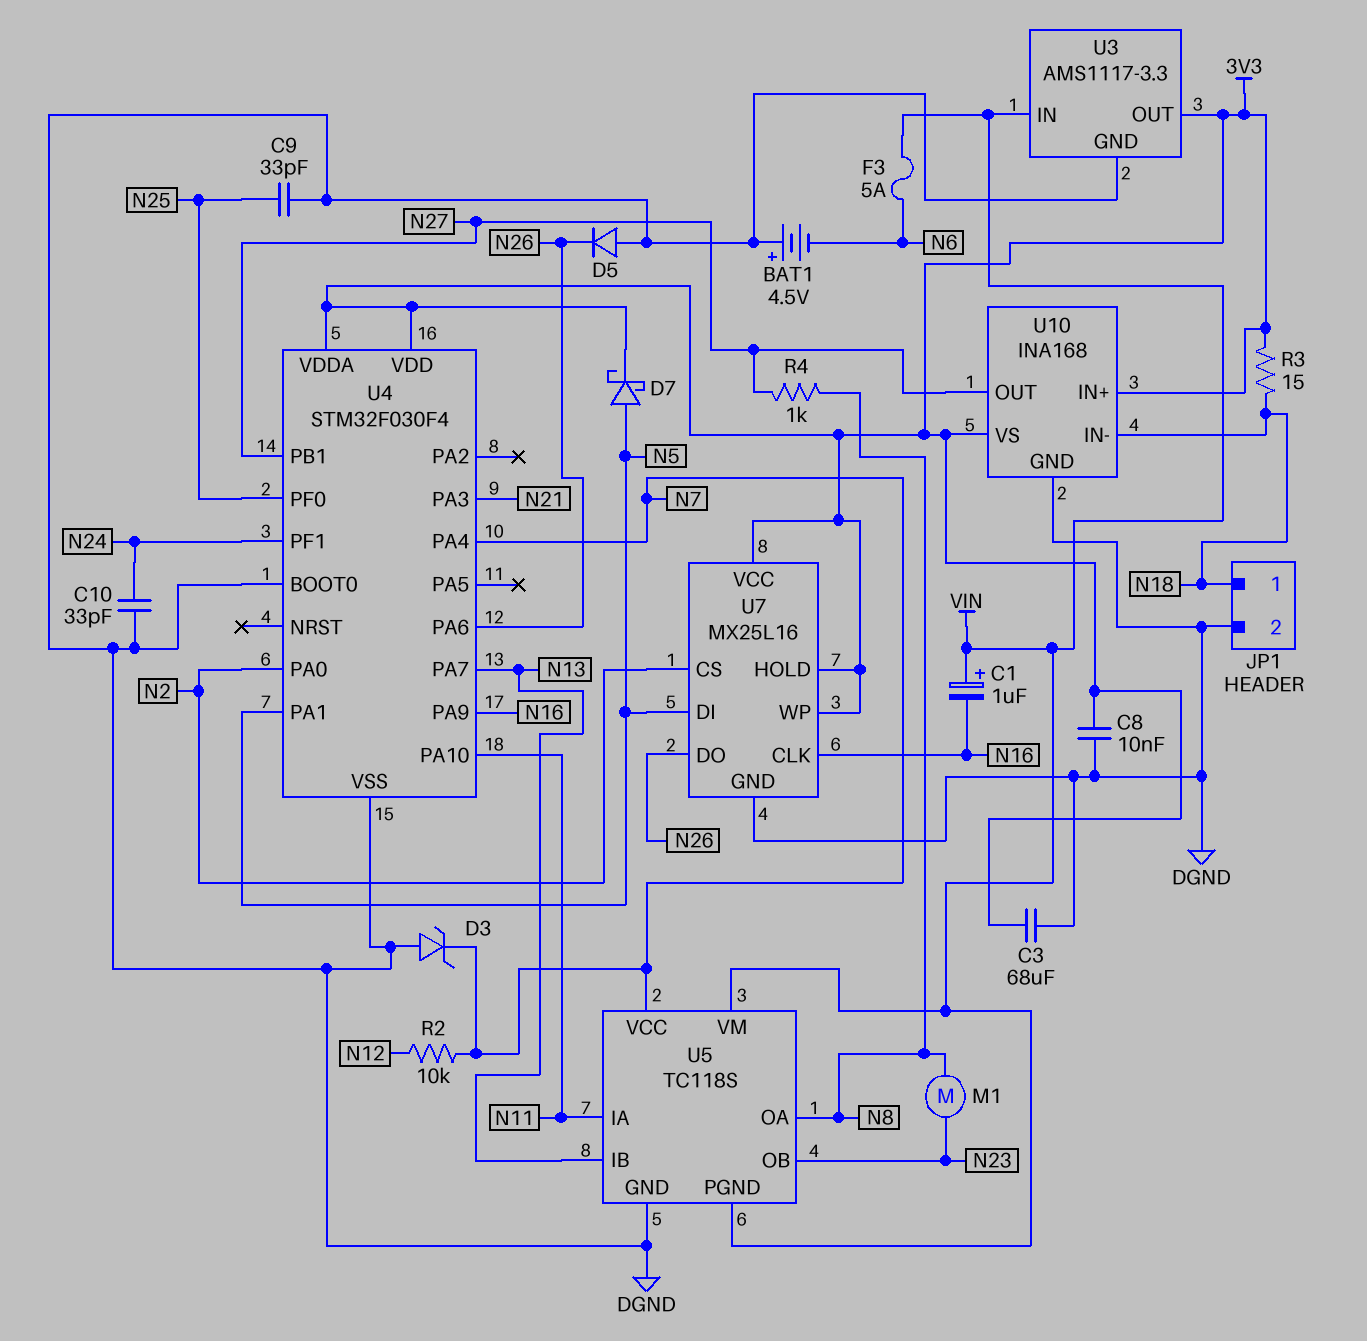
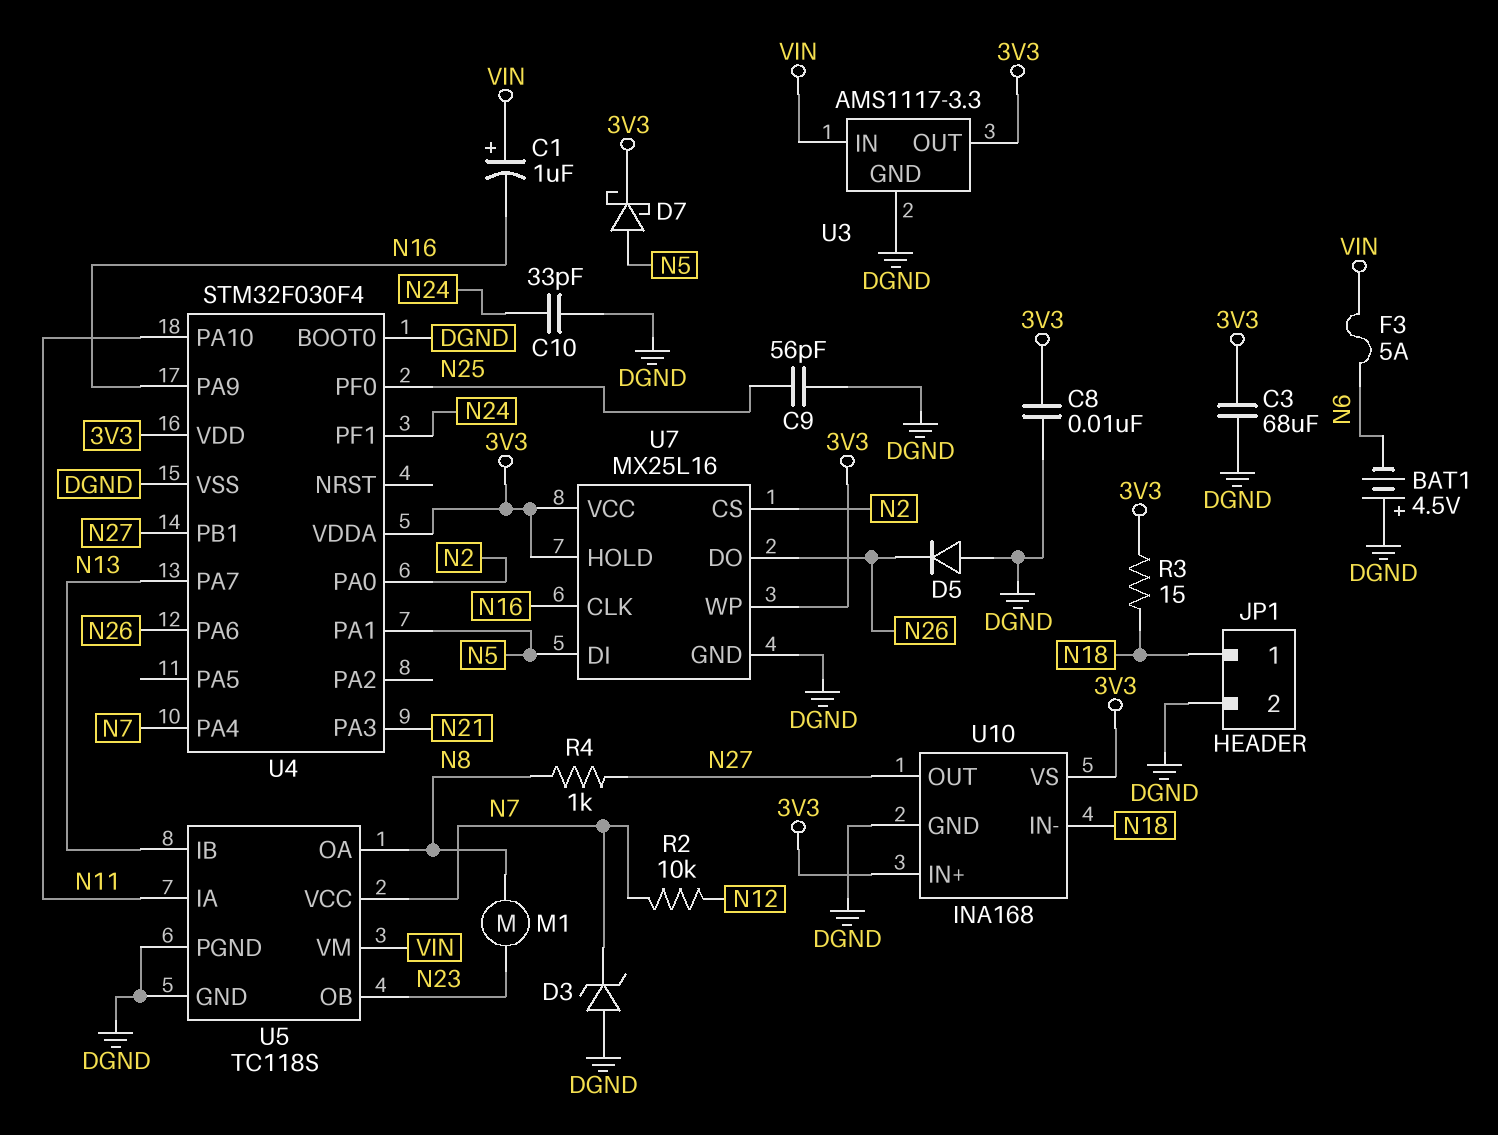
C9: 33pF (DGND, N25) -> 56pF (DGND, N25)
U5 pin PGND: VIN -> DGND

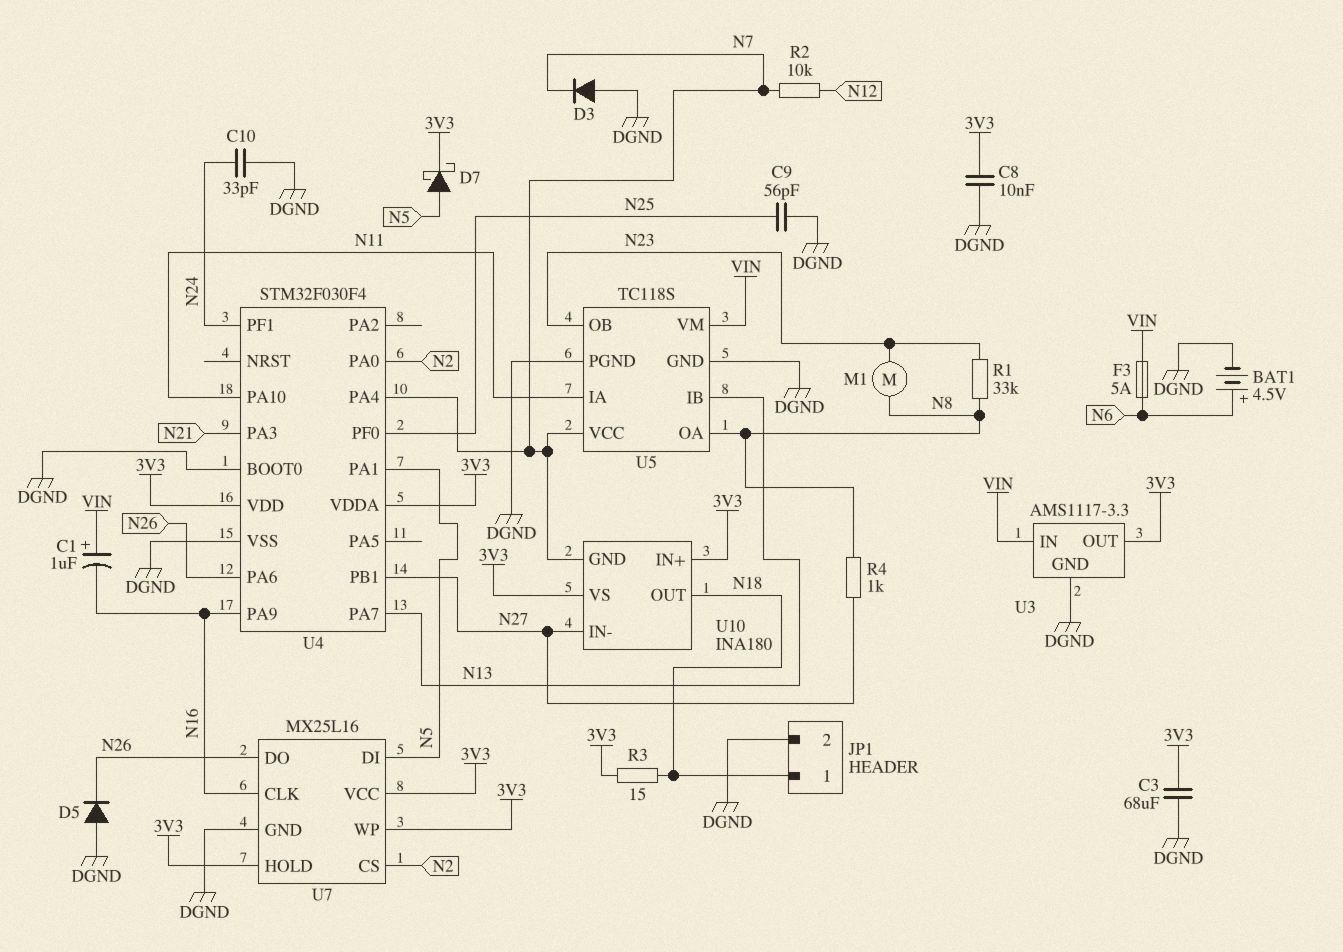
BAT1: 4.5V (plus DGND, minus N6) -> 4.5V (plus N6, minus DGND)
D3: zener (A DGND, K N7) -> diode (A DGND, K N7)
R1: none -> 33k (N8, N23)
U10: INA168 -> INA180
U10 pin GND: DGND -> N7
U10 pin IN-: N18 -> N27
U10 pin OUT: N27 -> N18

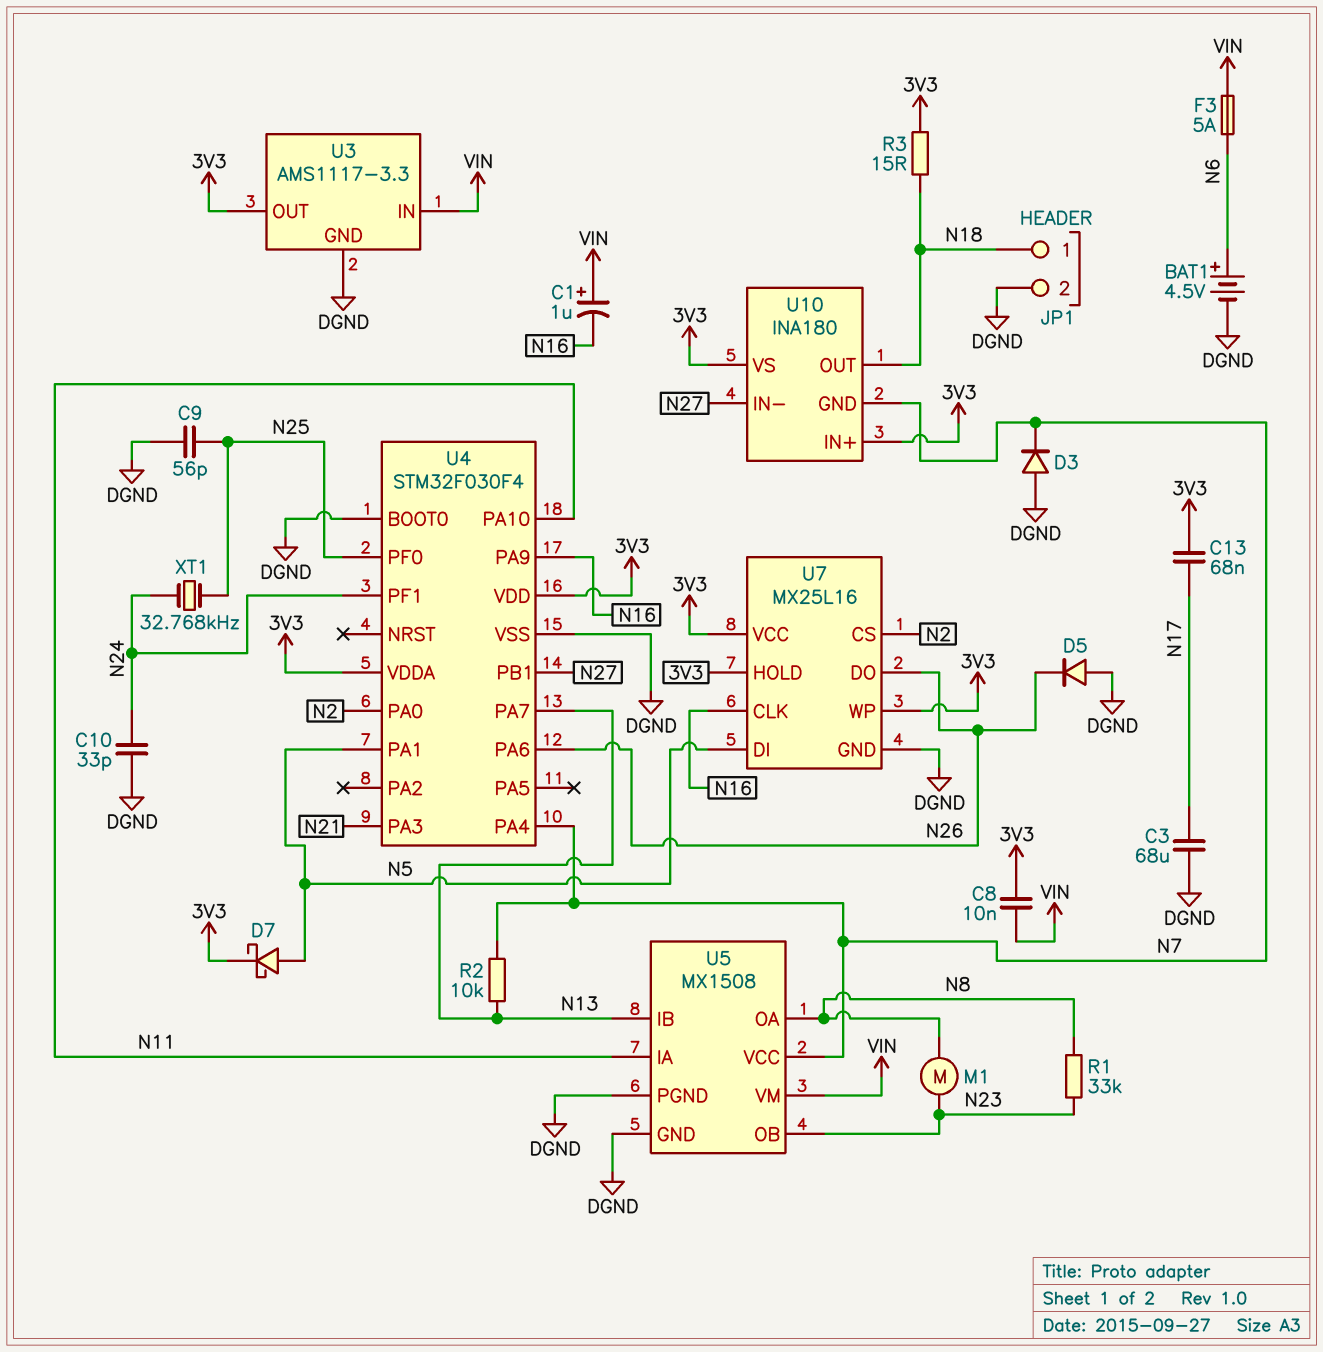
C3: 68uF (3V3, DGND) -> 68uF (DGND, N17)
C8: 10nF (3V3, DGND) -> 10nF (3V3, VIN)
C13: none -> 68nF (3V3, N17)
R2: 10k (N7, N12) -> 10k (N7, N13)
R4: 1k (N8, N27) -> none
U5: TC118S -> MX1508
XT1: none -> 32.768kHz (N24, N25)

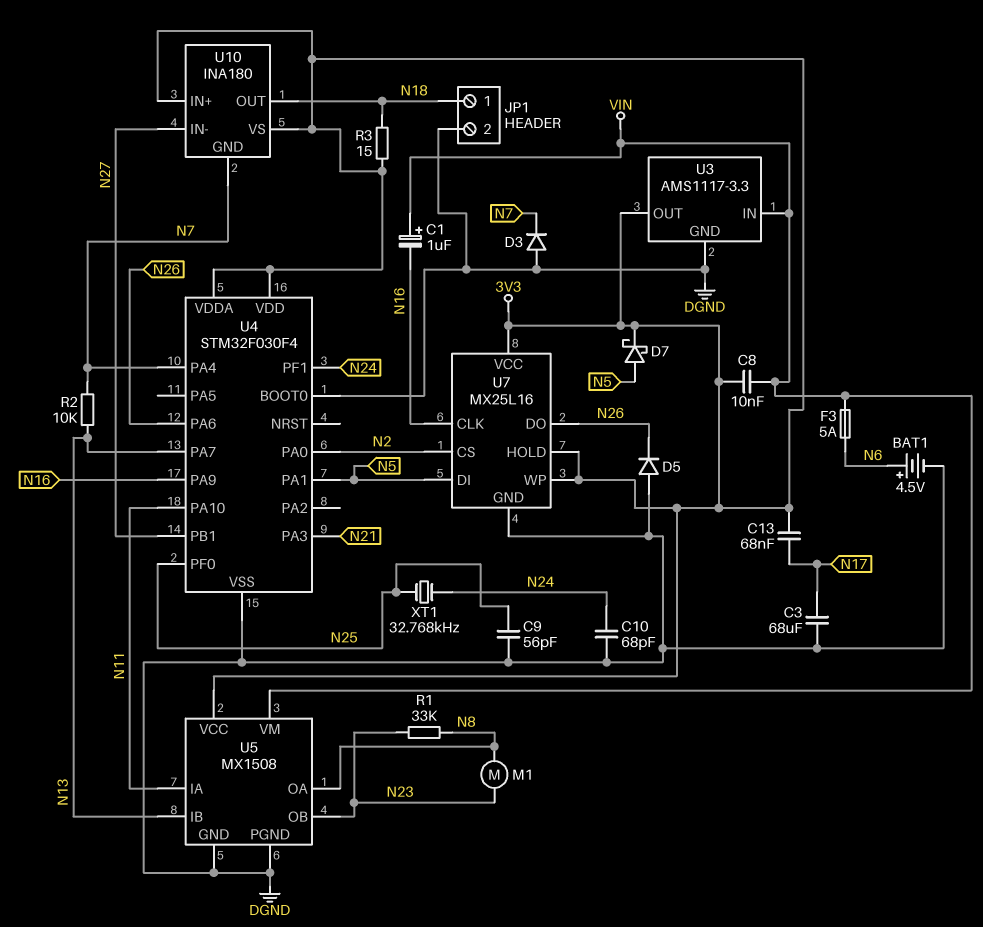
C10: 33pF (DGND, N24) -> 68pF (DGND, N24)
U5 pin VCC: N7 -> 3V3

